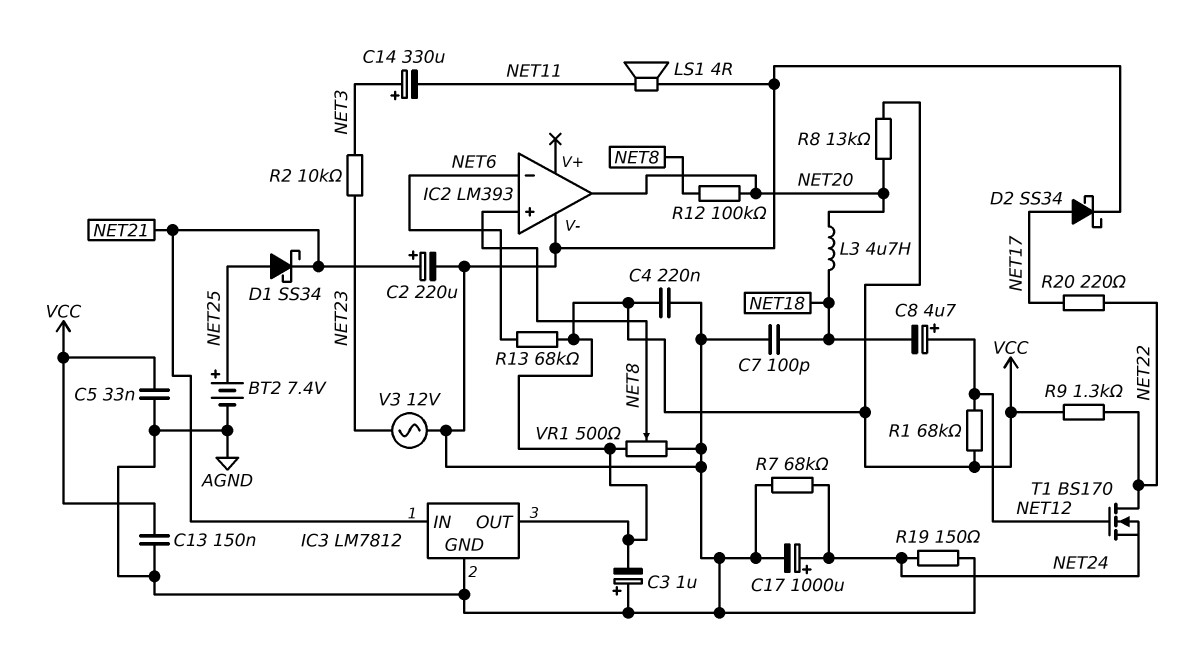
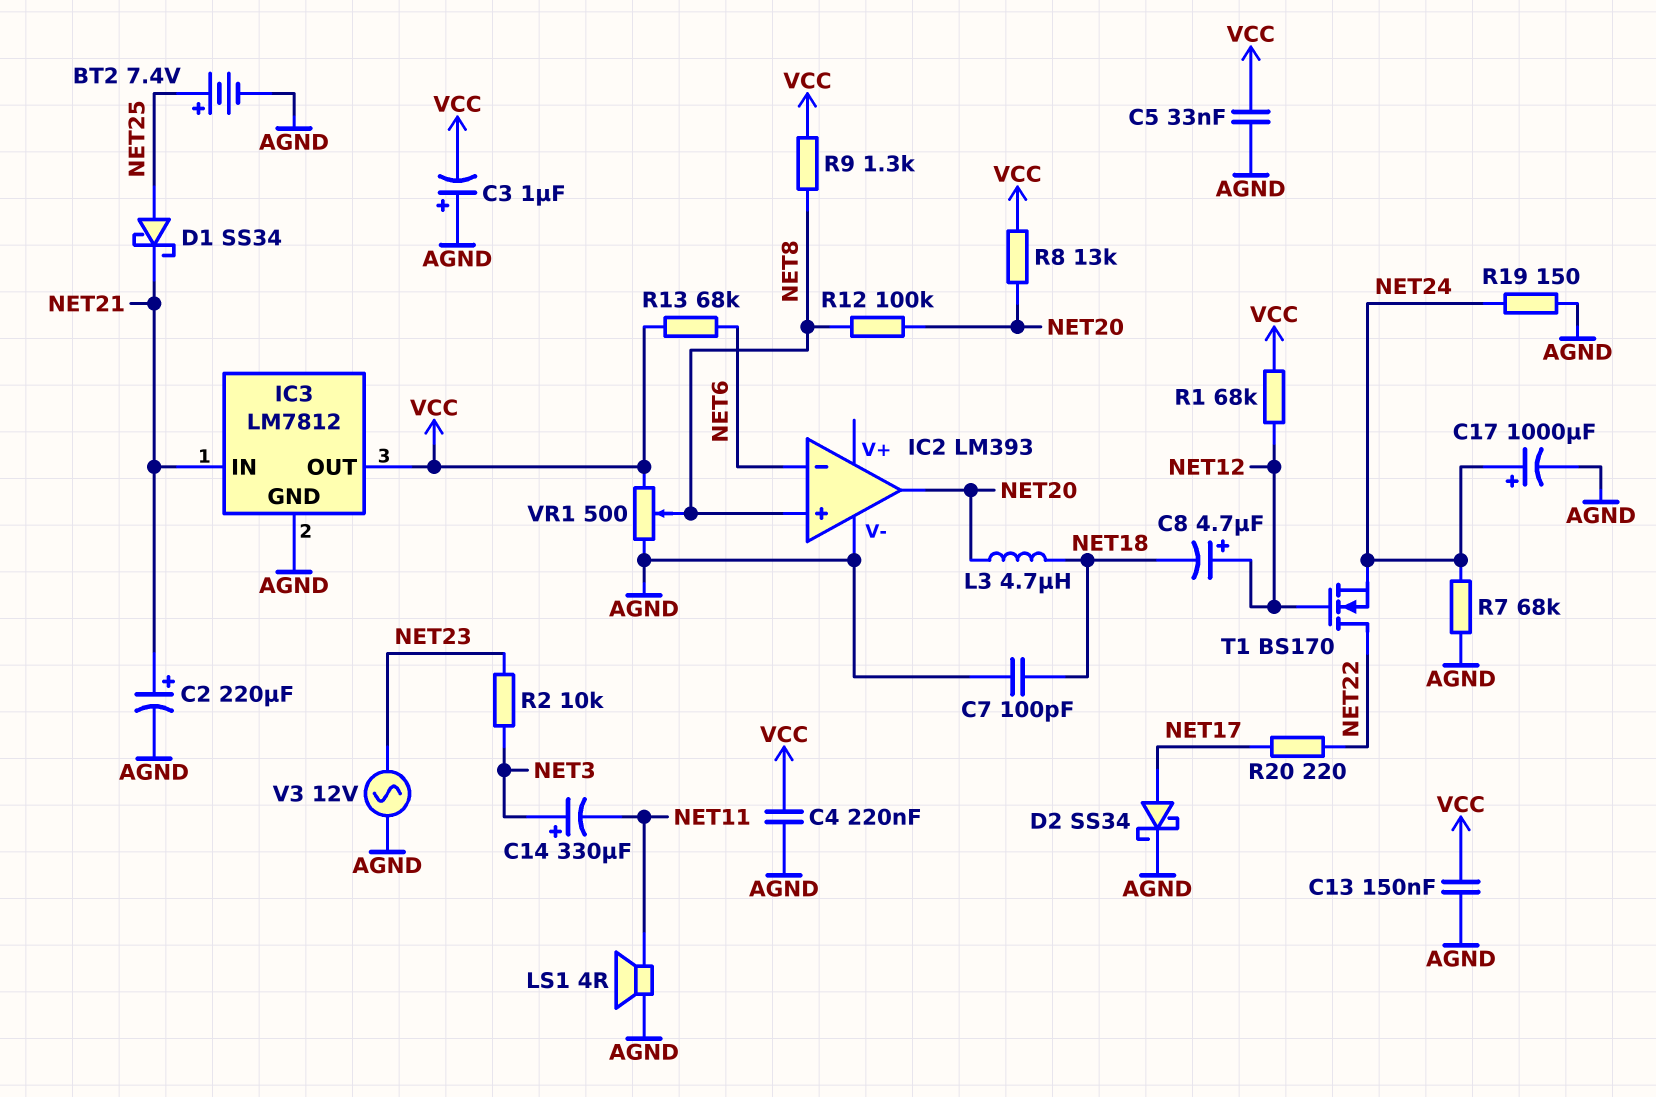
R9: 1.3k (NET22, VCC) -> 1.3k (NET8, VCC)

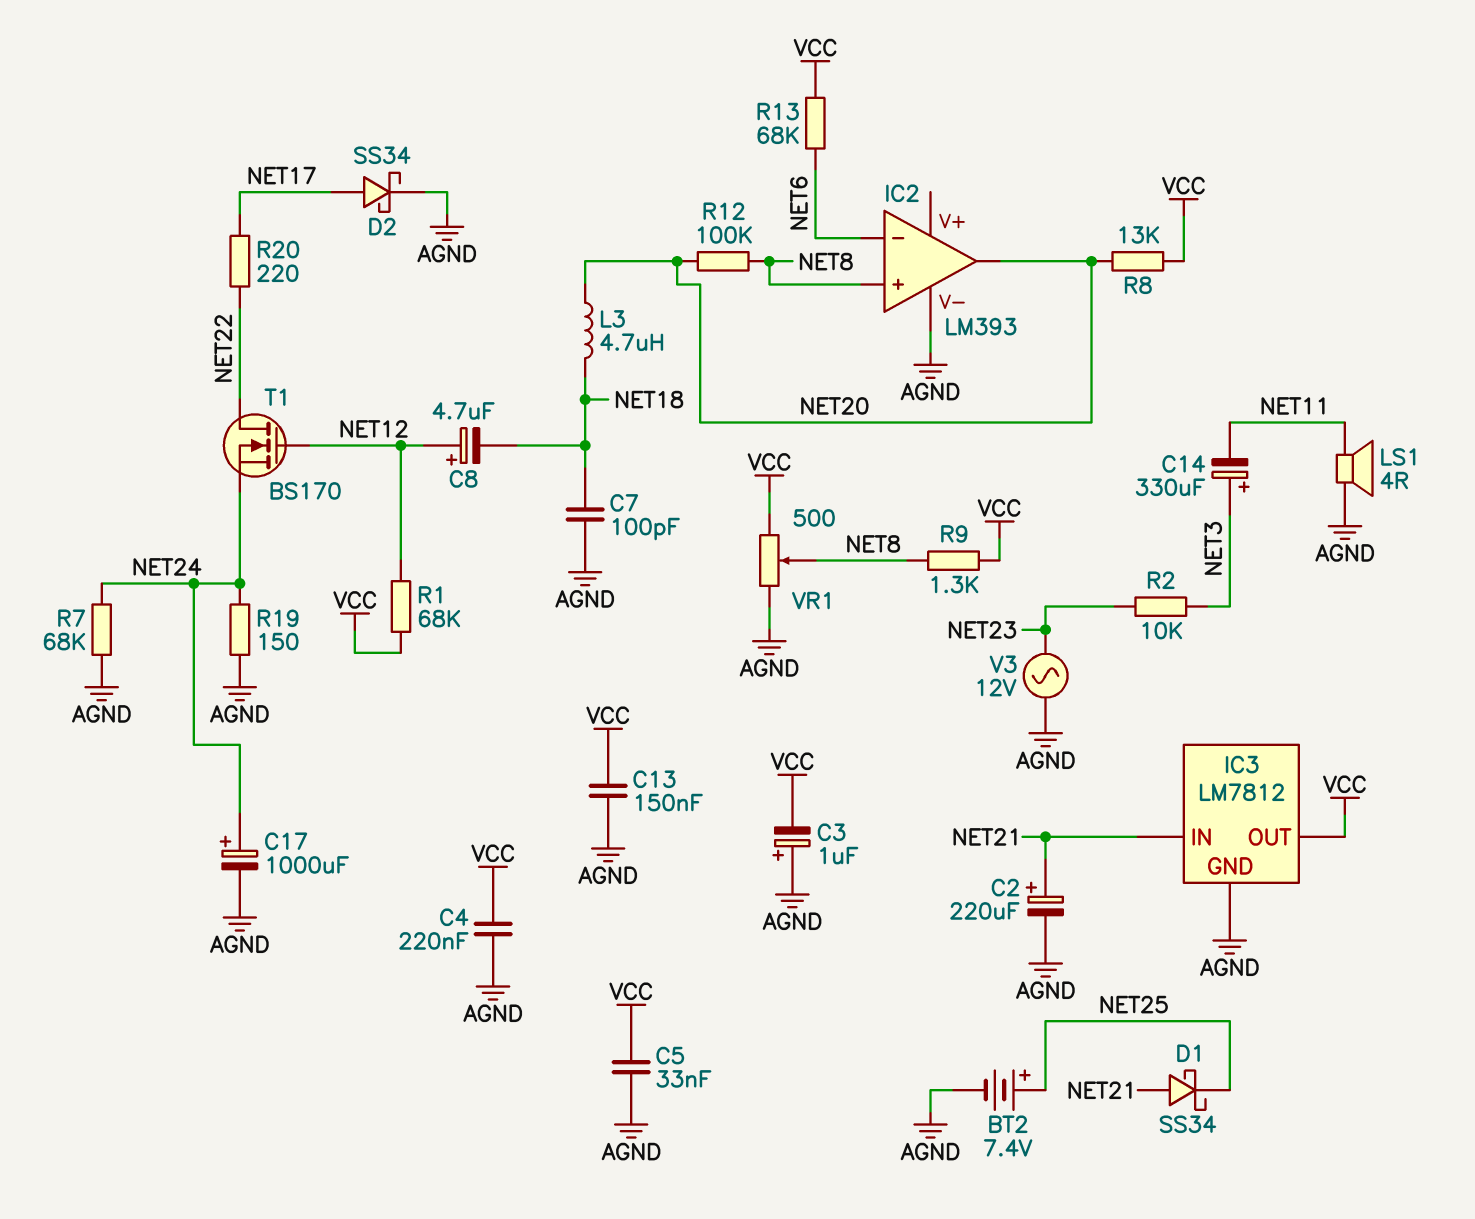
D1: schottky SS34 (A NET25, K NET21) -> schottky SS34 (A NET21, K NET25)

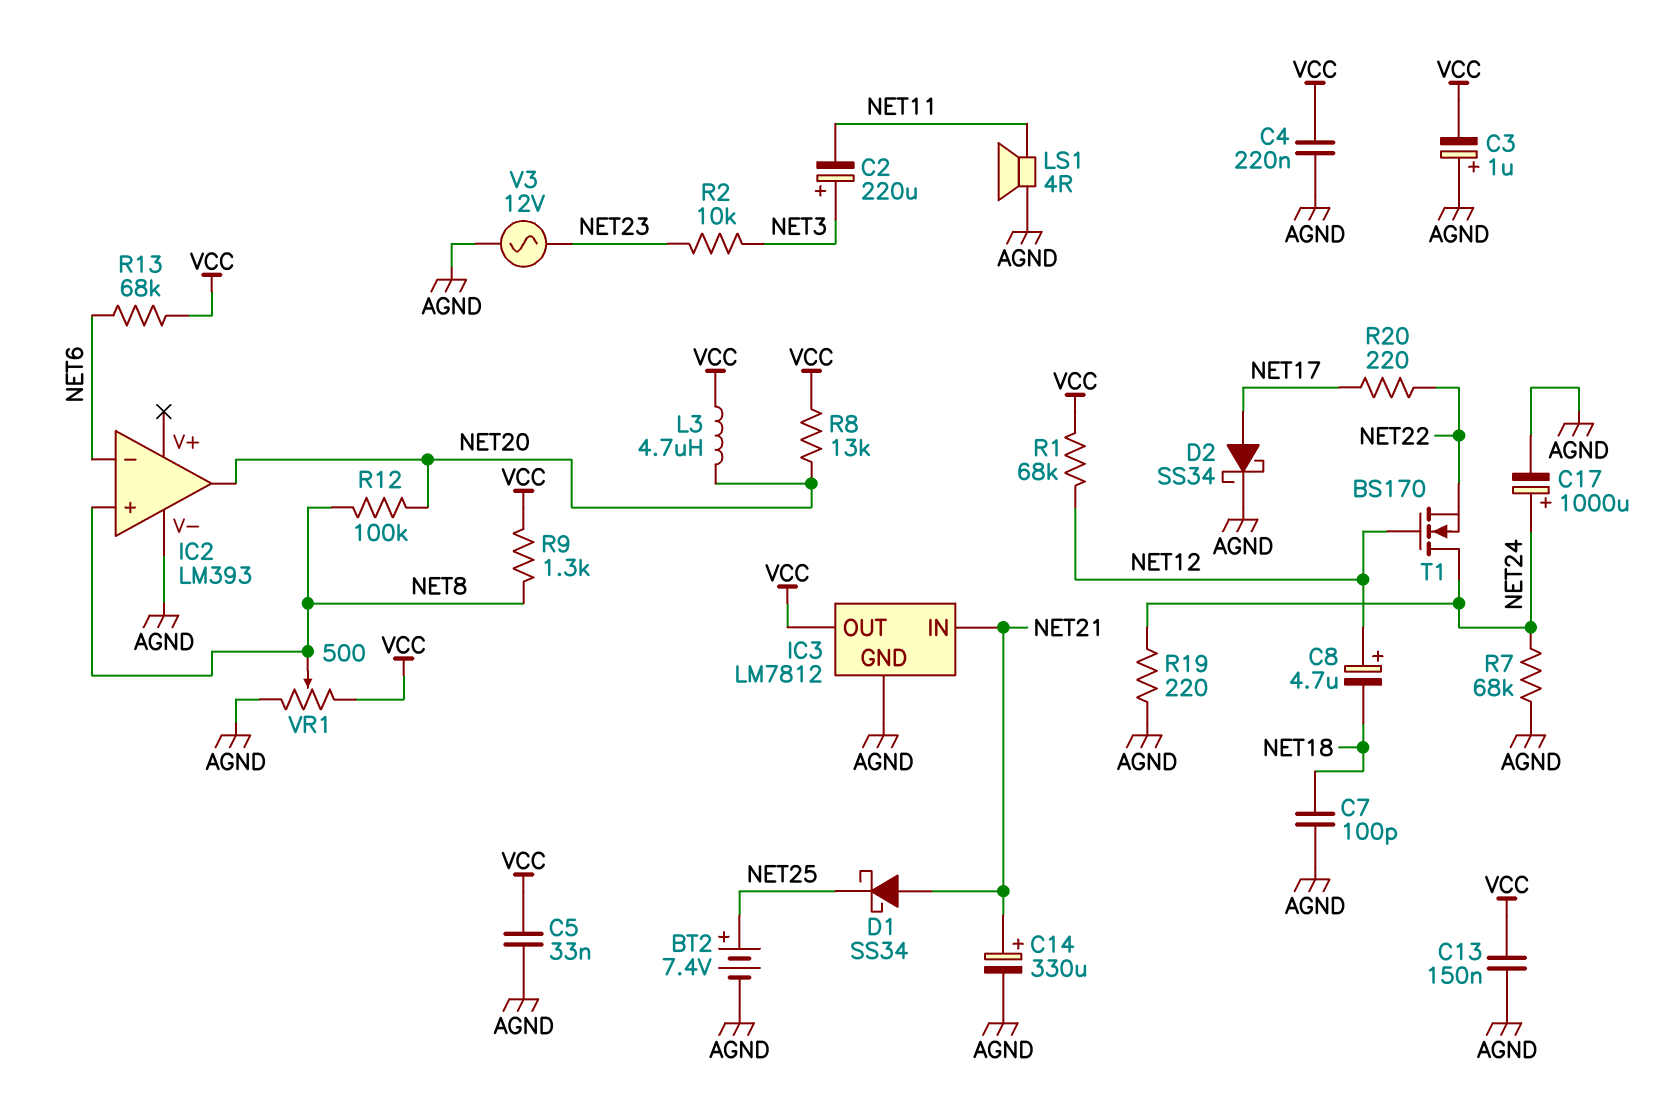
C2: 220uF (plus NET21, minus AGND) -> 220uF (plus NET3, minus NET11)
C14: 330uF (plus NET3, minus NET11) -> 330uF (plus NET21, minus AGND)
L3: 4.7uH (NET18, NET20) -> 4.7uH (NET20, VCC)
R19: 150 (AGND, NET24) -> 220 (AGND, NET24)
T1: NMOS BS170 (G NET12, D NET22, S NET24) -> NMOS BS170 (G NET12, D NET24, S NET22)

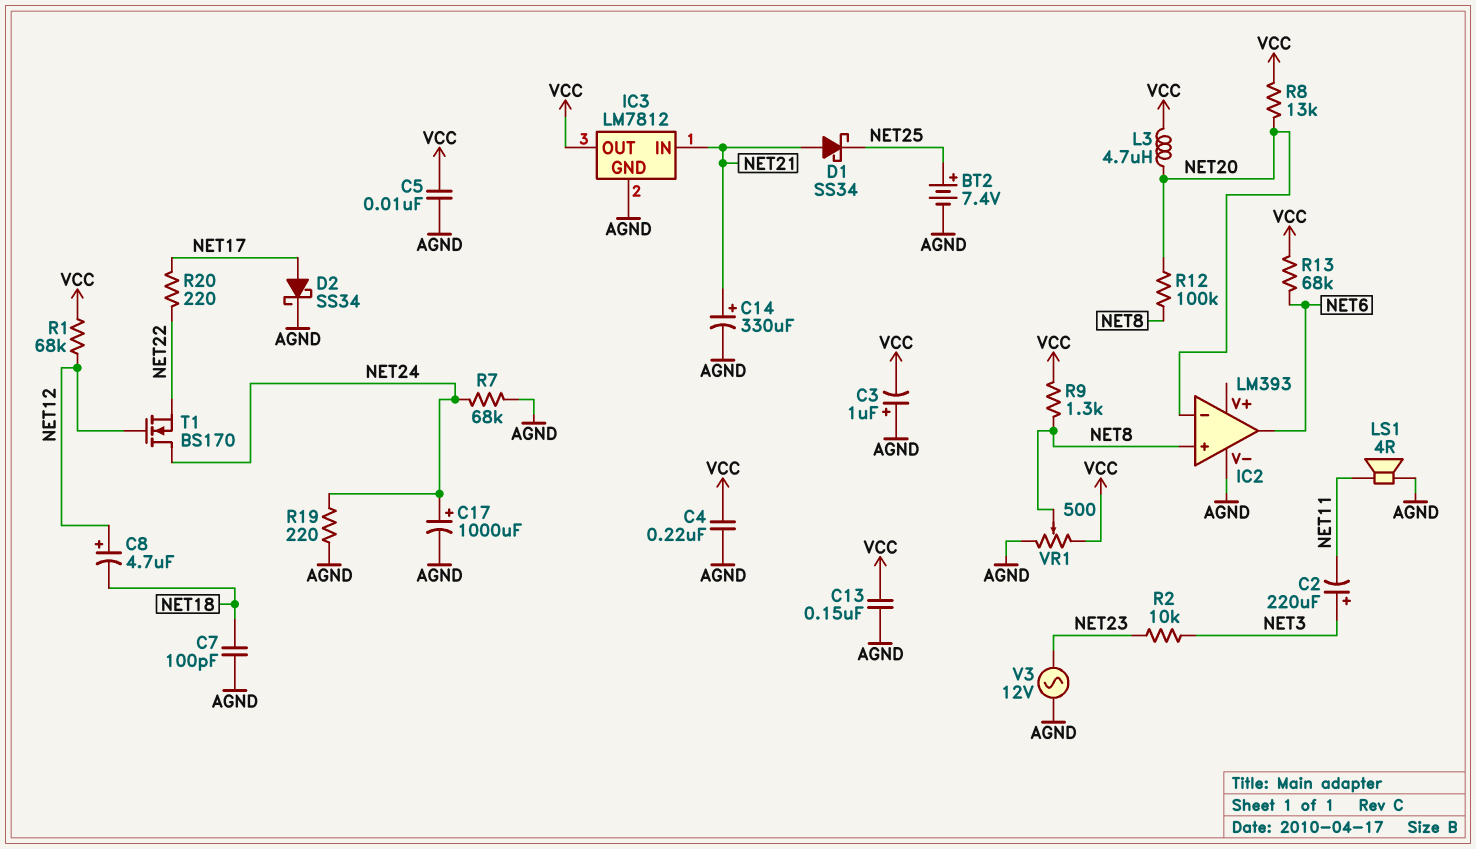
C5: 33nF (AGND, VCC) -> 10nF (AGND, VCC)
IC2 pin in-: NET6 -> NET20
IC2 pin out: NET20 -> NET6

